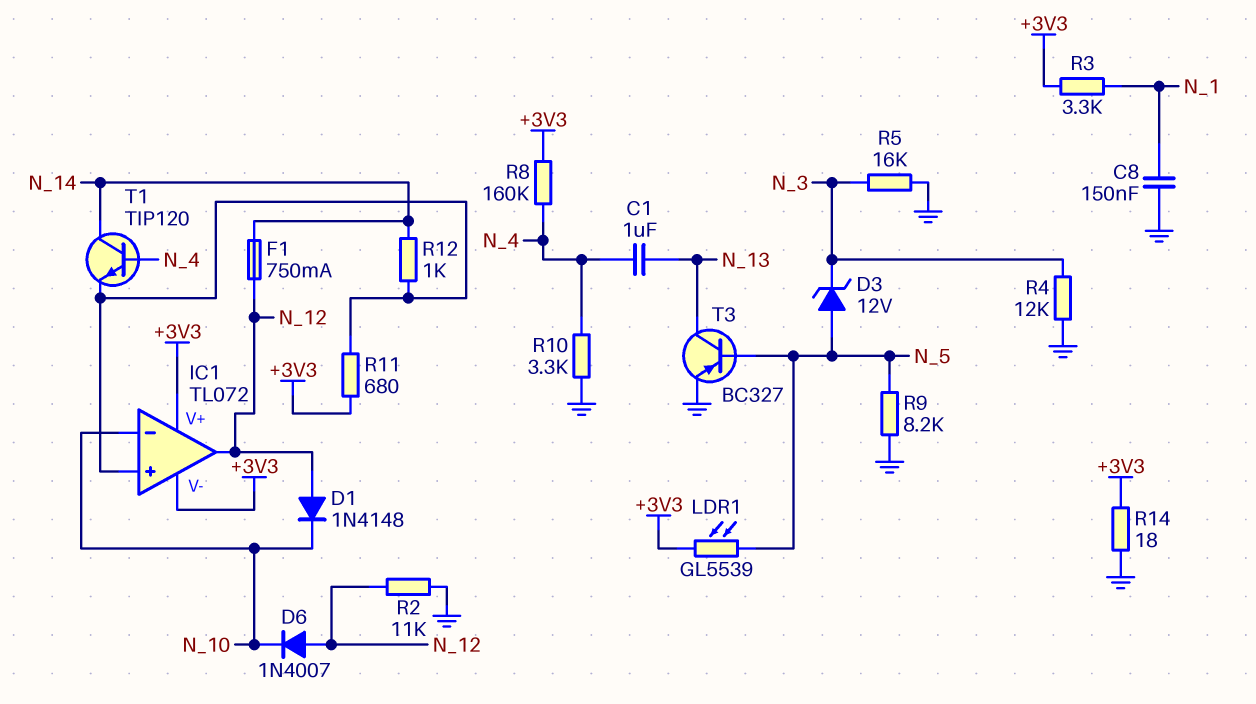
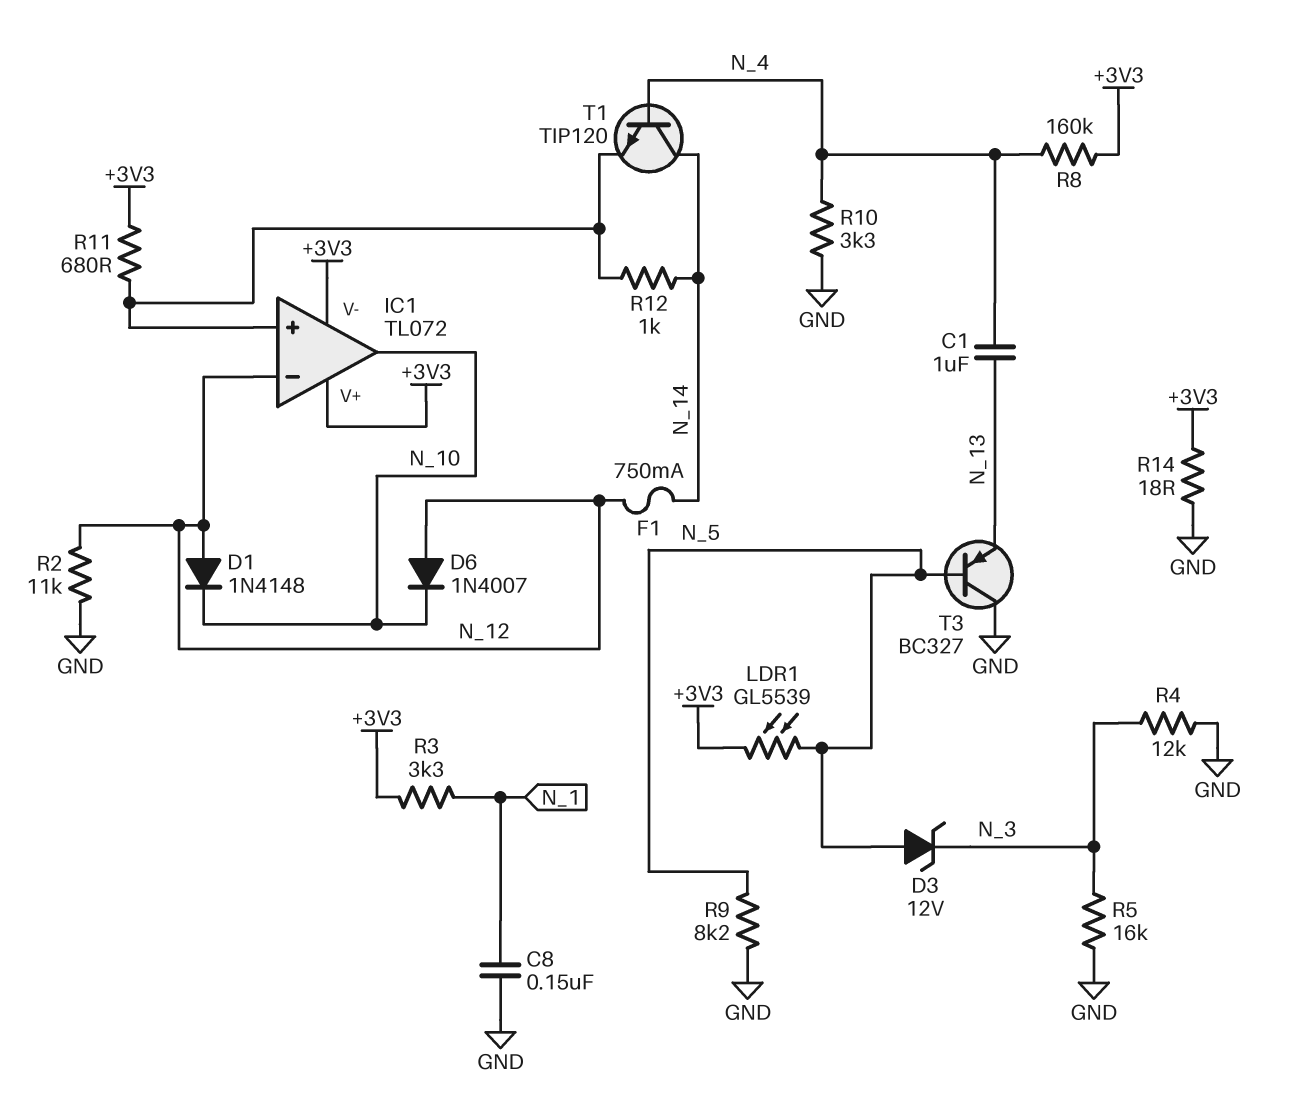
IC1 pin in-: N_10 -> N_12
IC1 pin out: N_12 -> N_10
T3: PNP BC327 (B N_5, C N_13, E GND) -> PNP BC327 (B N_5, C GND, E N_13)

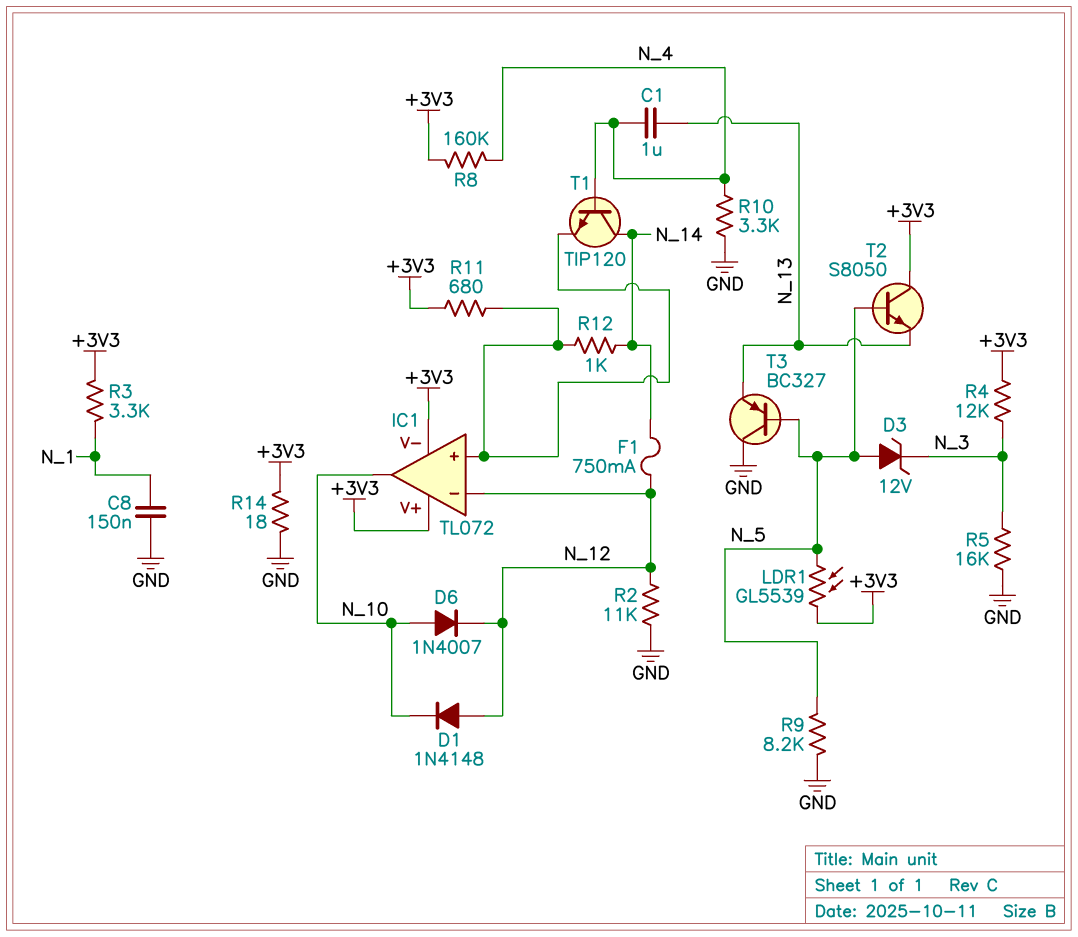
D6: diode 1N4007 (A N_12, K N_10) -> diode 1N4007 (A N_10, K N_12)
R4: 12k (GND, N_3) -> 12k (+3V3, N_3)
T2: none -> NPN S8050 (B N_5, C +3V3, E N_13)

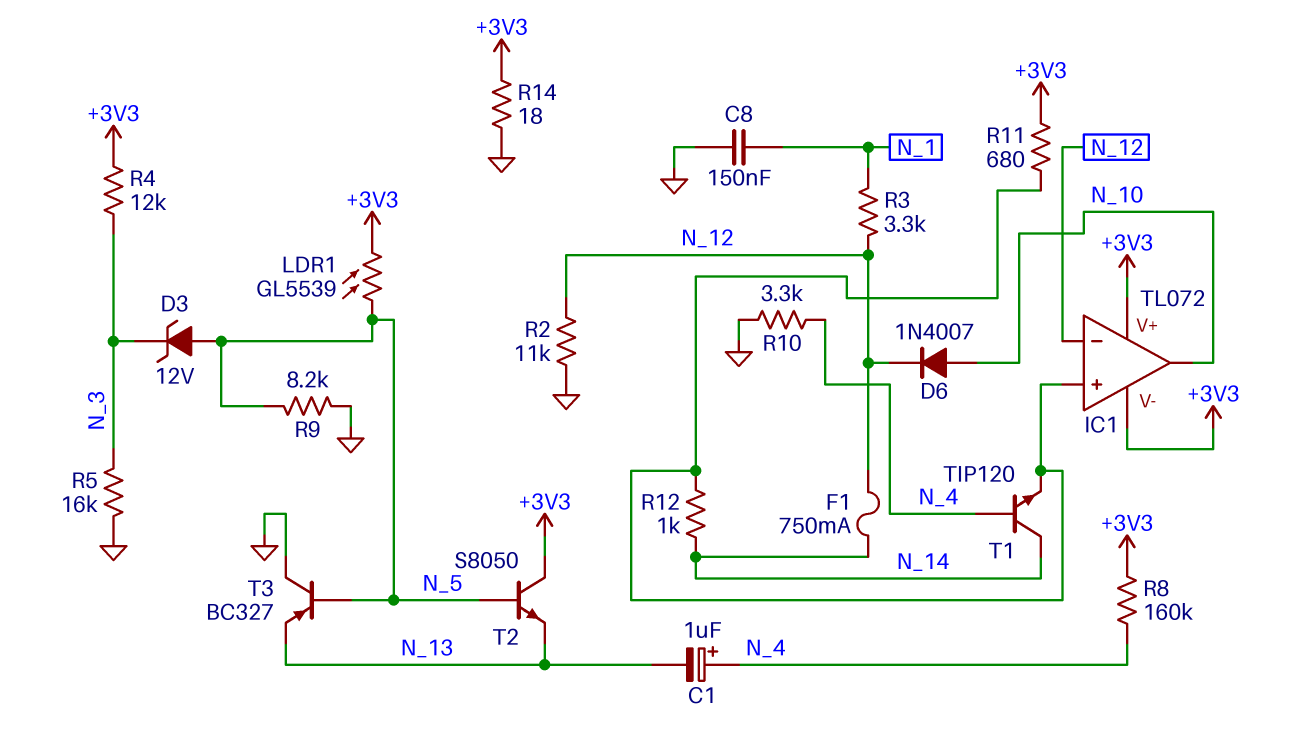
C1: 1uF (N_4, N_13) -> 1uF (plus N_4, minus N_13)
D1: diode 1N4148 (A N_12, K N_10) -> none
R3: 3.3k (+3V3, N_1) -> 3.3k (N_1, N_12)

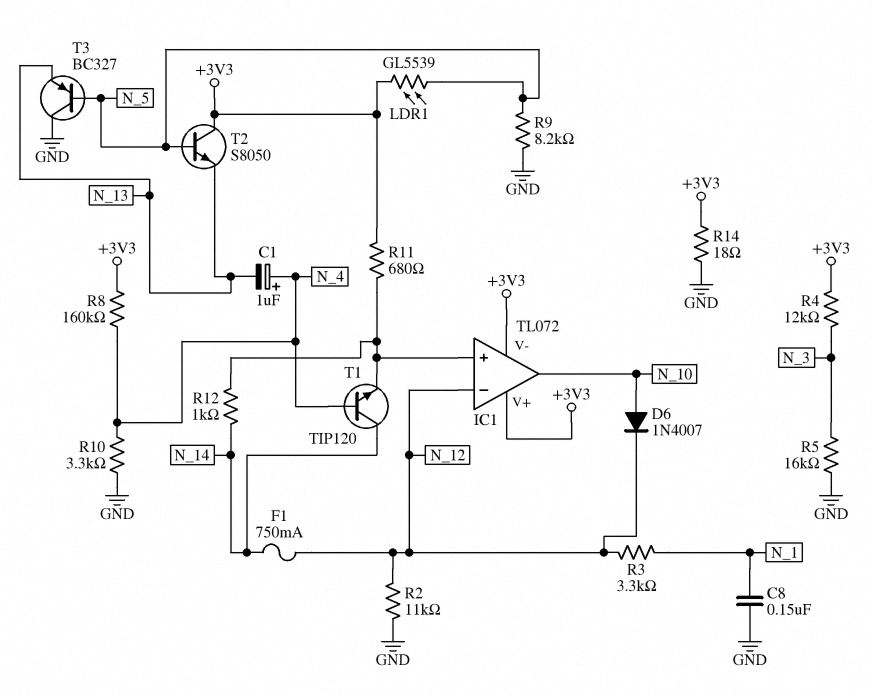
D3: zener 12V (A N_5, K N_3) -> none

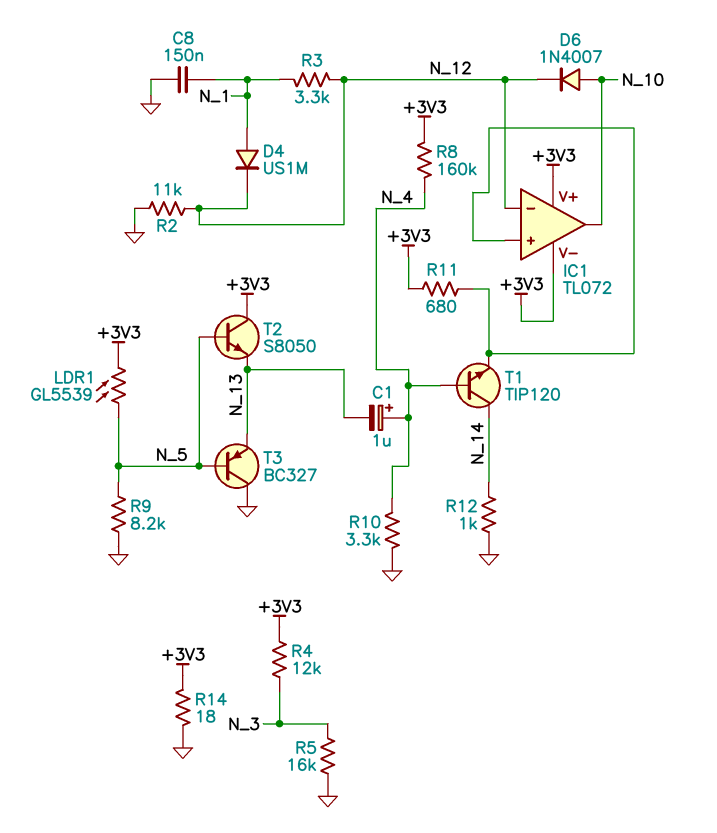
D4: none -> diode US1M (A N_1, K N_12)
F1: 750mA (N_12, N_14) -> none
R12: 1k (IC1/in+, N_14) -> 1k (GND, N_14)

